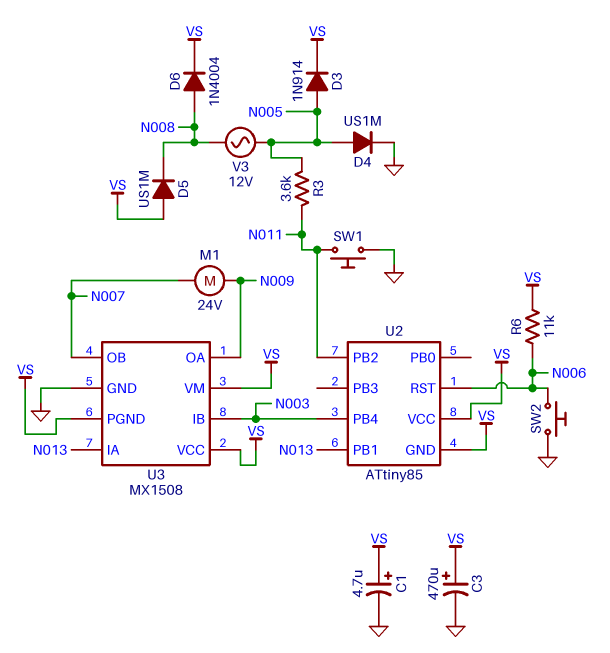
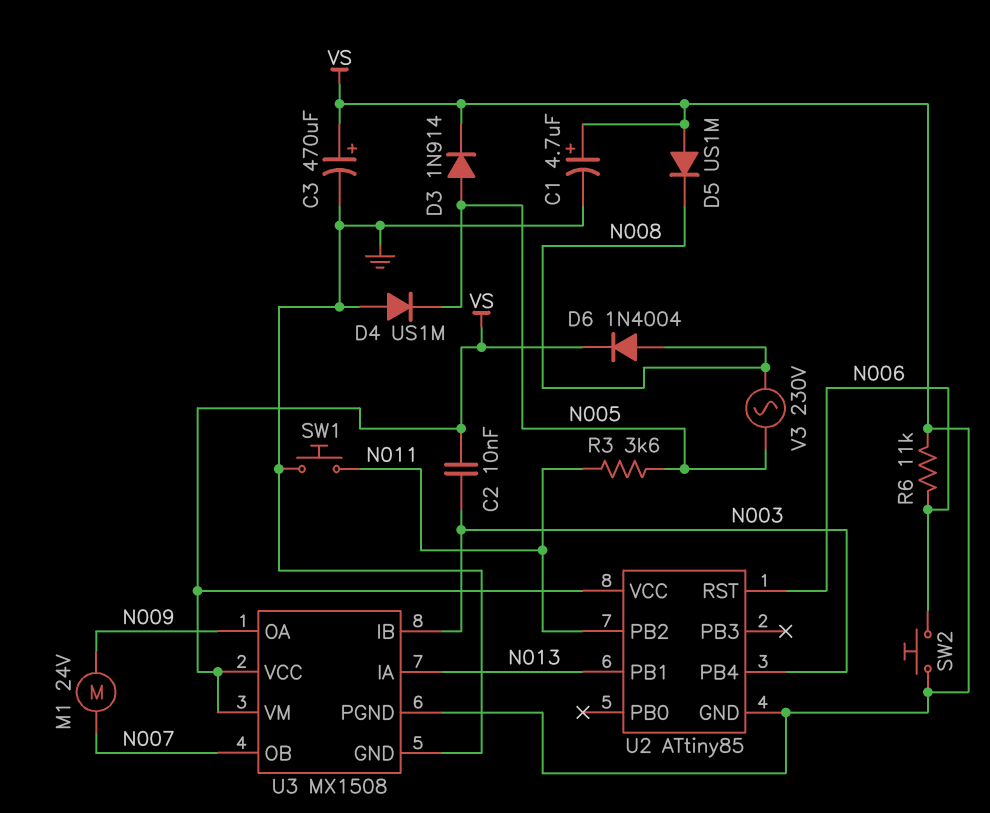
C2: none -> 10nF (N003, VS)
D4: diode US1M (A N005, K GND) -> diode US1M (A GND, K N005)
SW2: button (GND, N006) -> button (N006, VS)
V3: AC 12V (N005, N008) -> AC 230V (N005, N008)

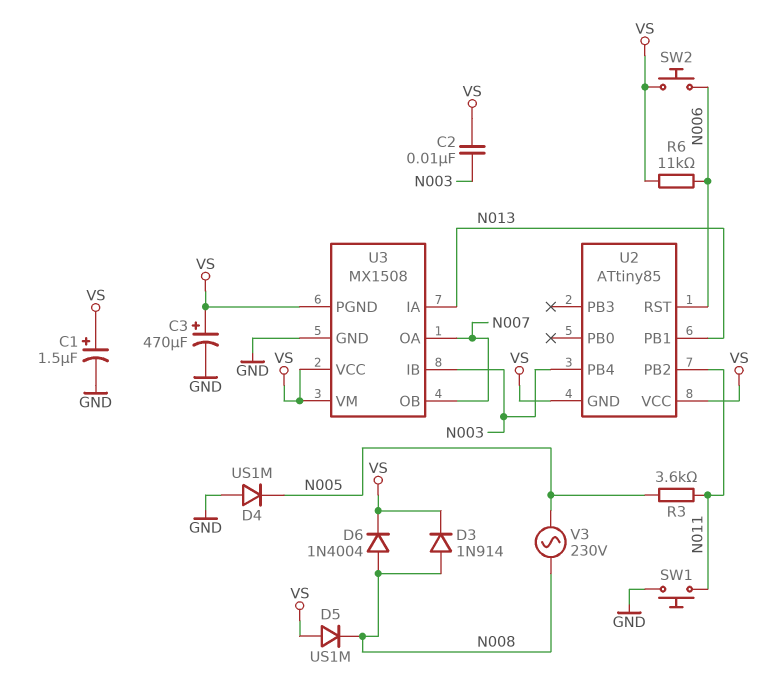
C1: 4.7uF (plus VS, minus GND) -> 1.5uF (plus VS, minus GND)
D3: diode 1N914 (A N005, K VS) -> diode 1N914 (A N008, K VS)
M1: motor 24V (N007, N009) -> none
U3 pin OA: N009 -> N007

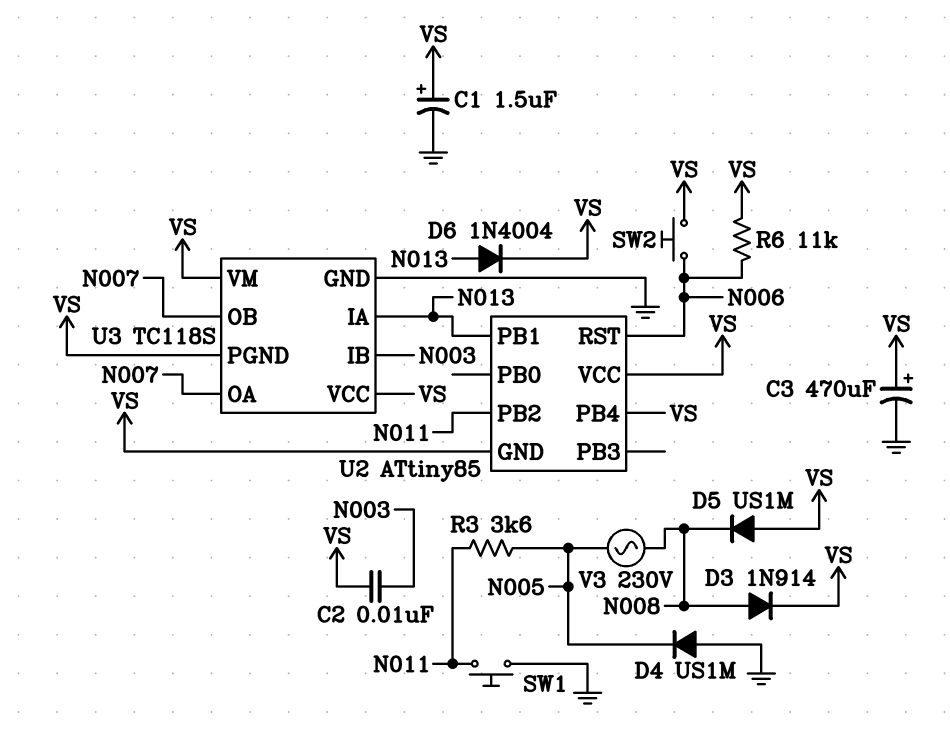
D6: diode 1N4004 (A N008, K VS) -> diode 1N4004 (A N013, K VS)
U2 pin PB4: N003 -> VS
U3: MX1508 -> TC118S

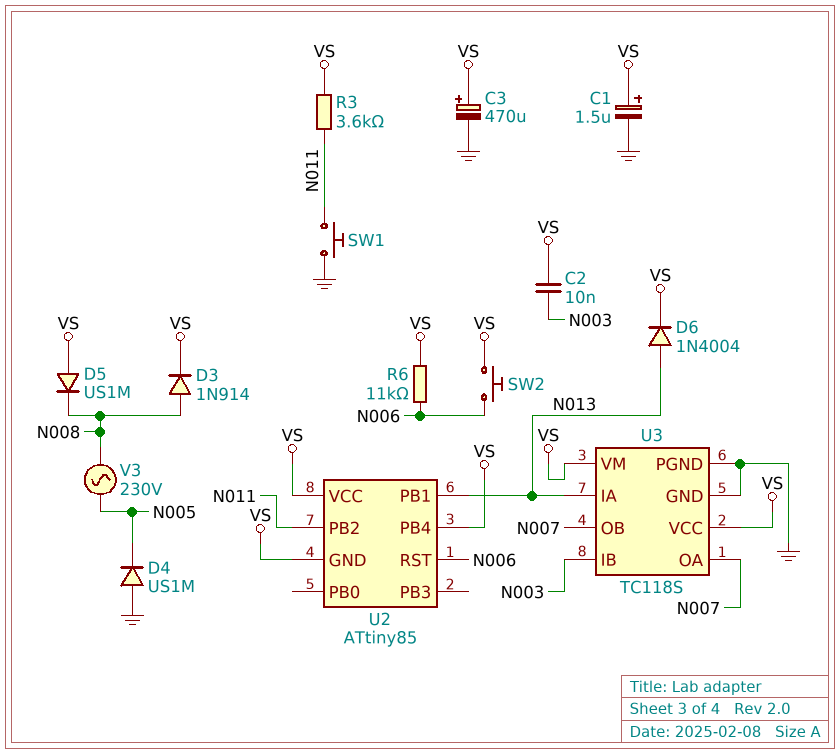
R3: 3.6k (N005, N011) -> 3.6k (N011, VS)
U3 pin PGND: VS -> GND

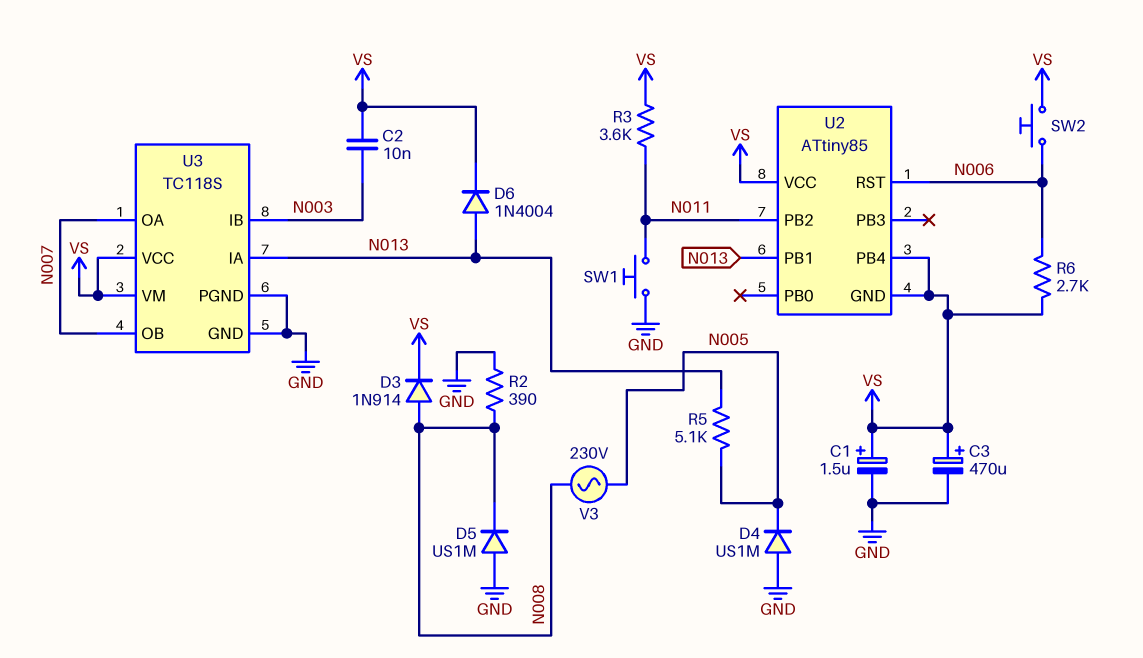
D5: diode US1M (A VS, K N008) -> diode US1M (A GND, K N008)
R2: none -> 390 (GND, N008)
R5: none -> 5.1k (N005, N013)
R6: 11k (N006, VS) -> 2.7k (N006, VS)

